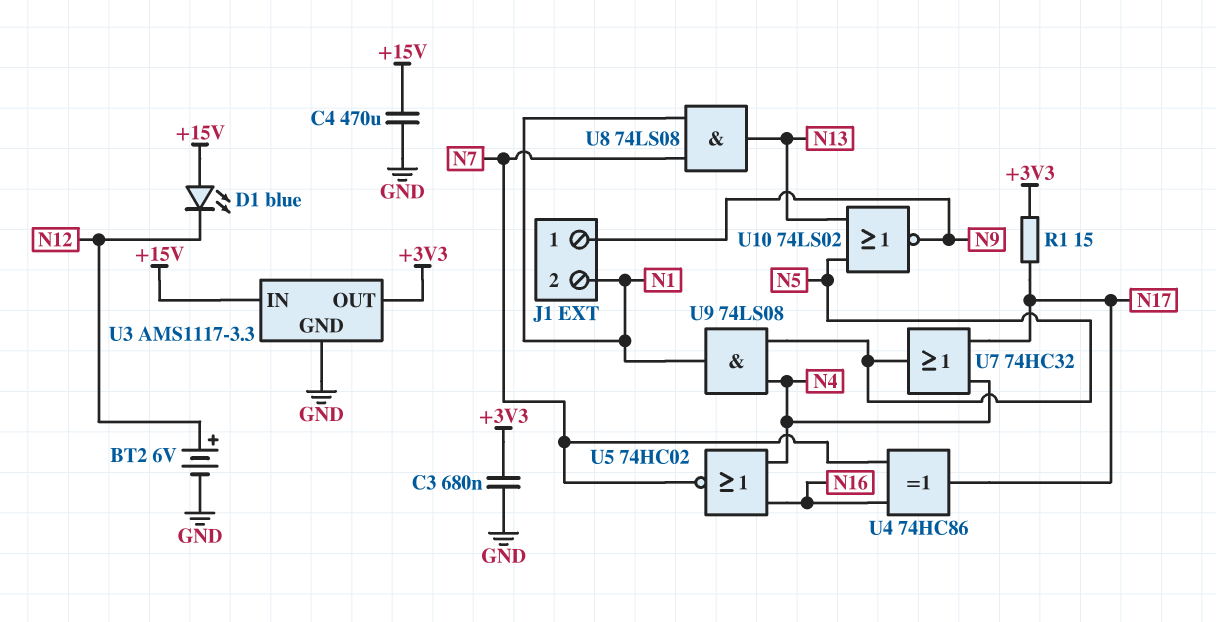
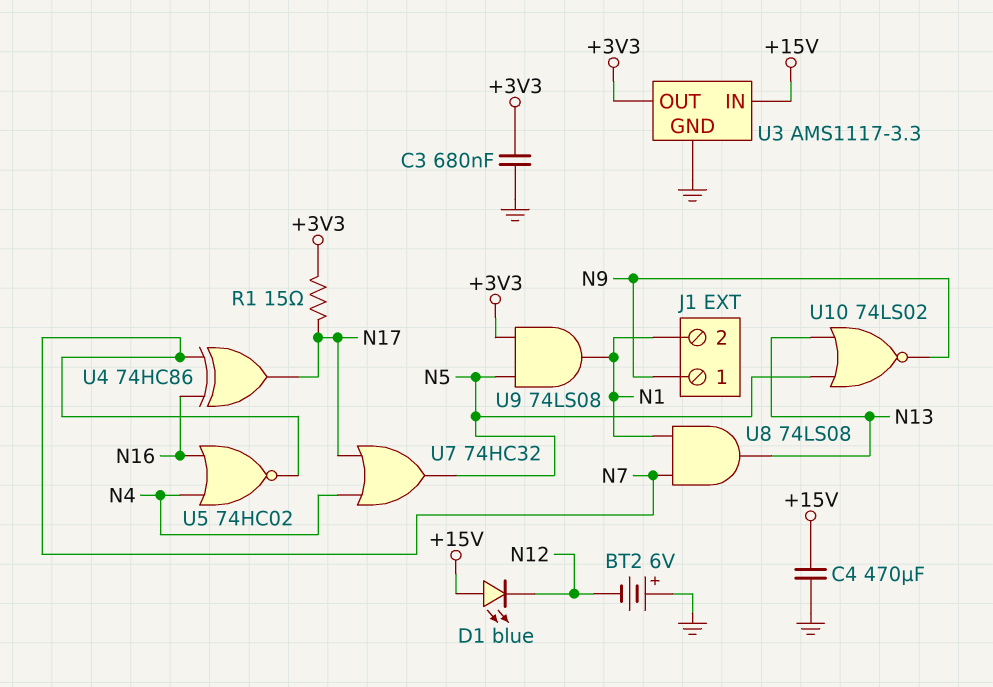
BT2: 6V (plus N12, minus GND) -> 6V (plus GND, minus N12)
U9: AND 74LS08 (in N4, in N5, out N1) -> AND 74LS08 (in +3V3, in N5, out N1)

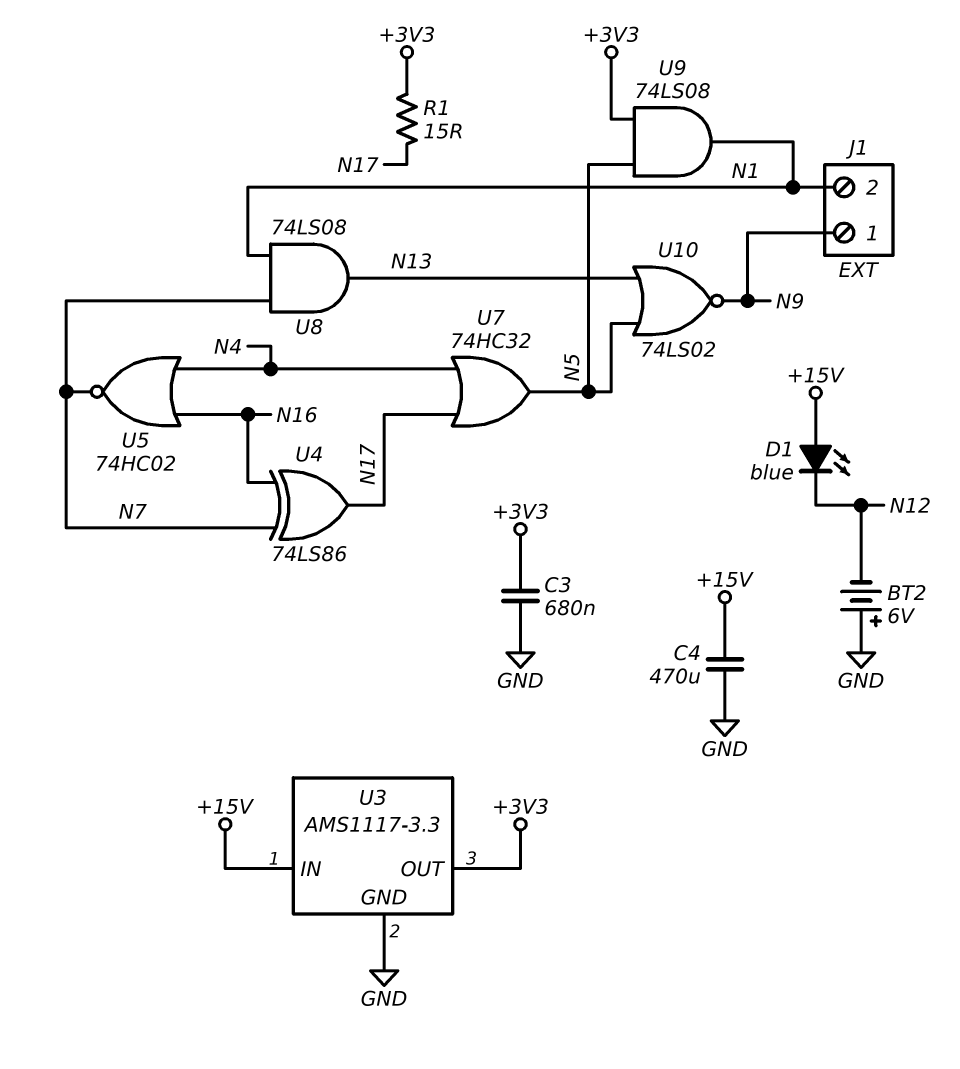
U4: XOR 74HC86 (in N7, in N16, out N17) -> XOR 74LS86 (in N7, in N16, out N17)

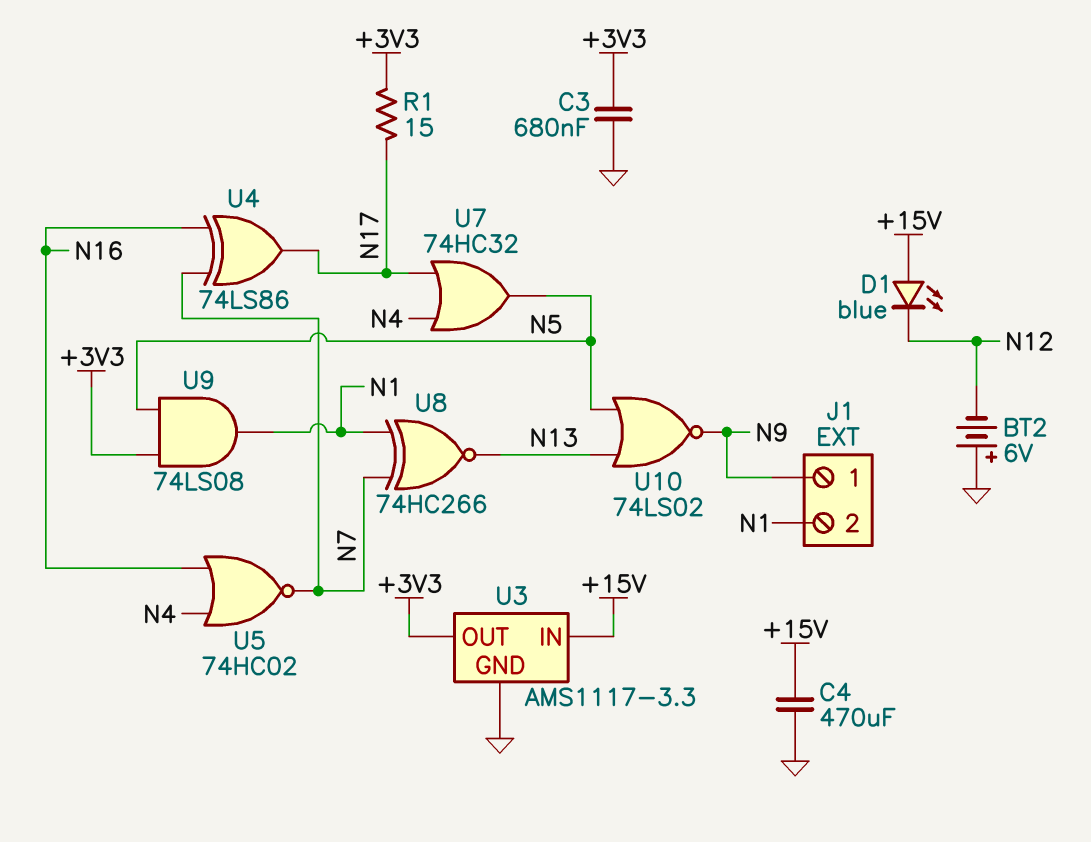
U8: AND 74LS08 (in N1, in N7, out N13) -> XNOR 74HC266 (in N1, in N7, out N13)

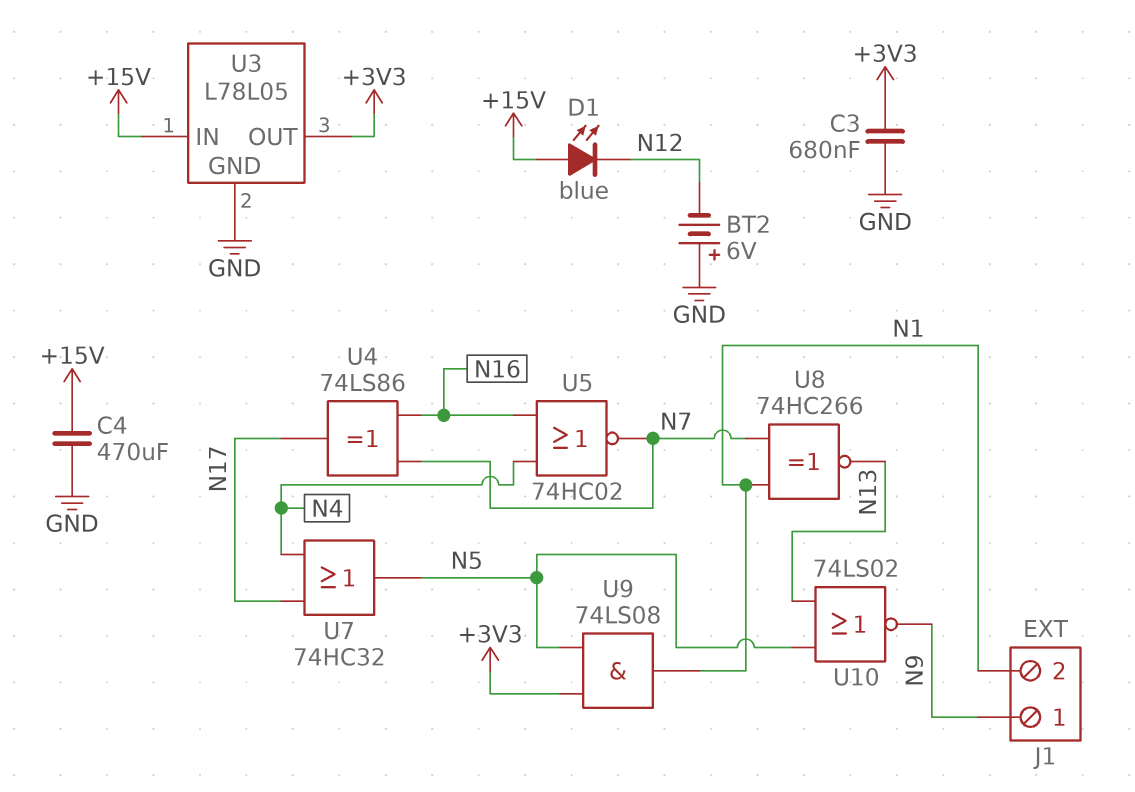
R1: 15 (+3V3, N17) -> none
U3: AMS1117-3.3 -> L78L05

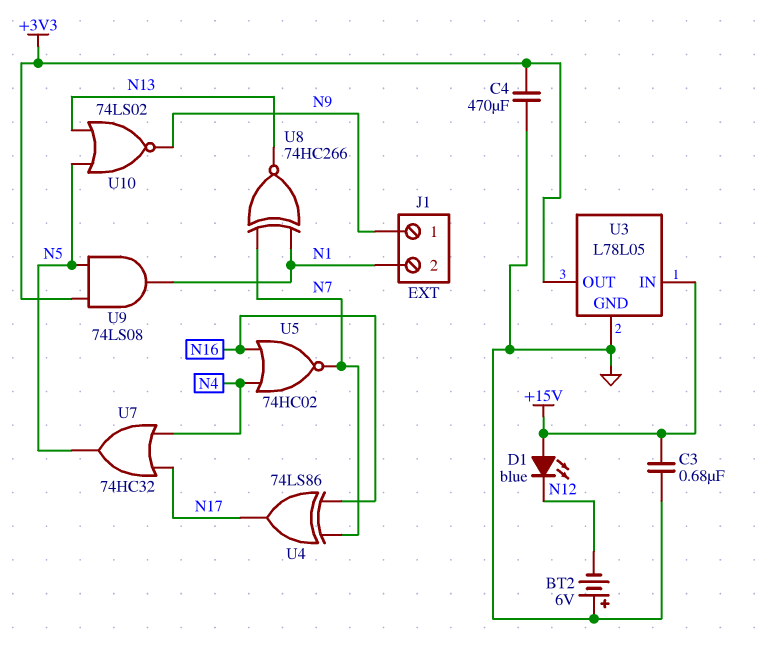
C3: 680nF (+3V3, GND) -> 680nF (+15V, GND)
C4: 470uF (+15V, GND) -> 470uF (+3V3, GND)

